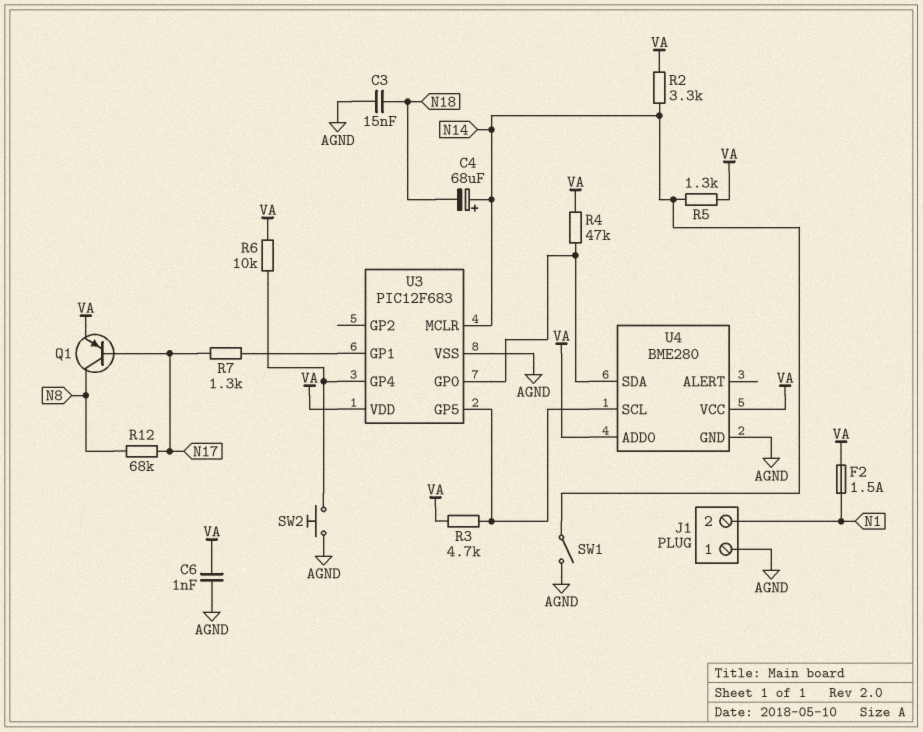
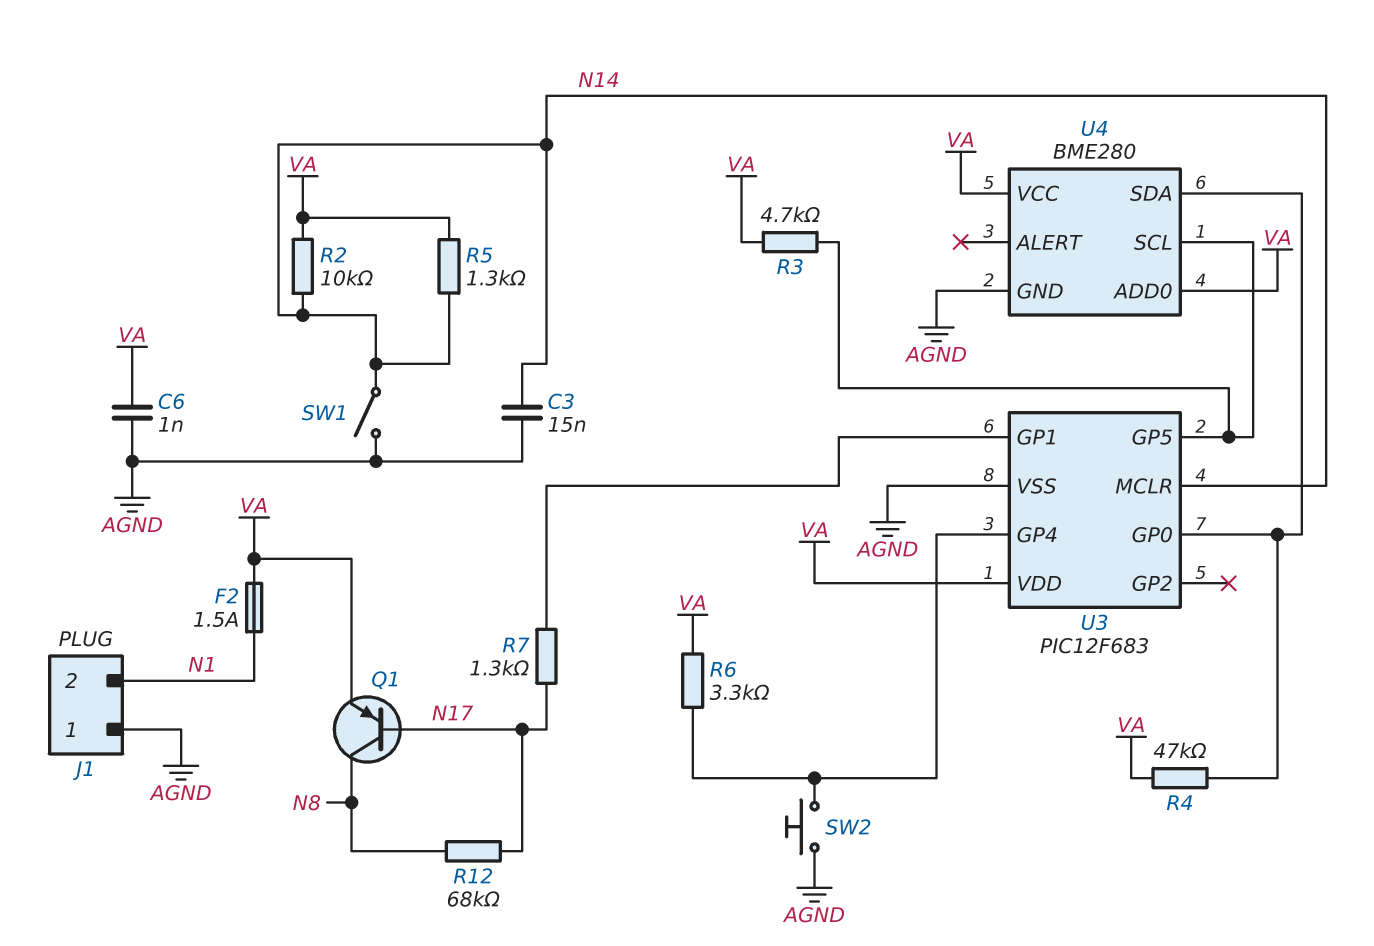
C3: 15nF (AGND, N18) -> 15nF (AGND, N14)
C4: 68uF (plus N14, minus N18) -> none
R2: 3.3k (N14, VA) -> 10k (N14, VA)
R6: 10k (U3/GP4, VA) -> 3.3k (U3/GP4, VA)

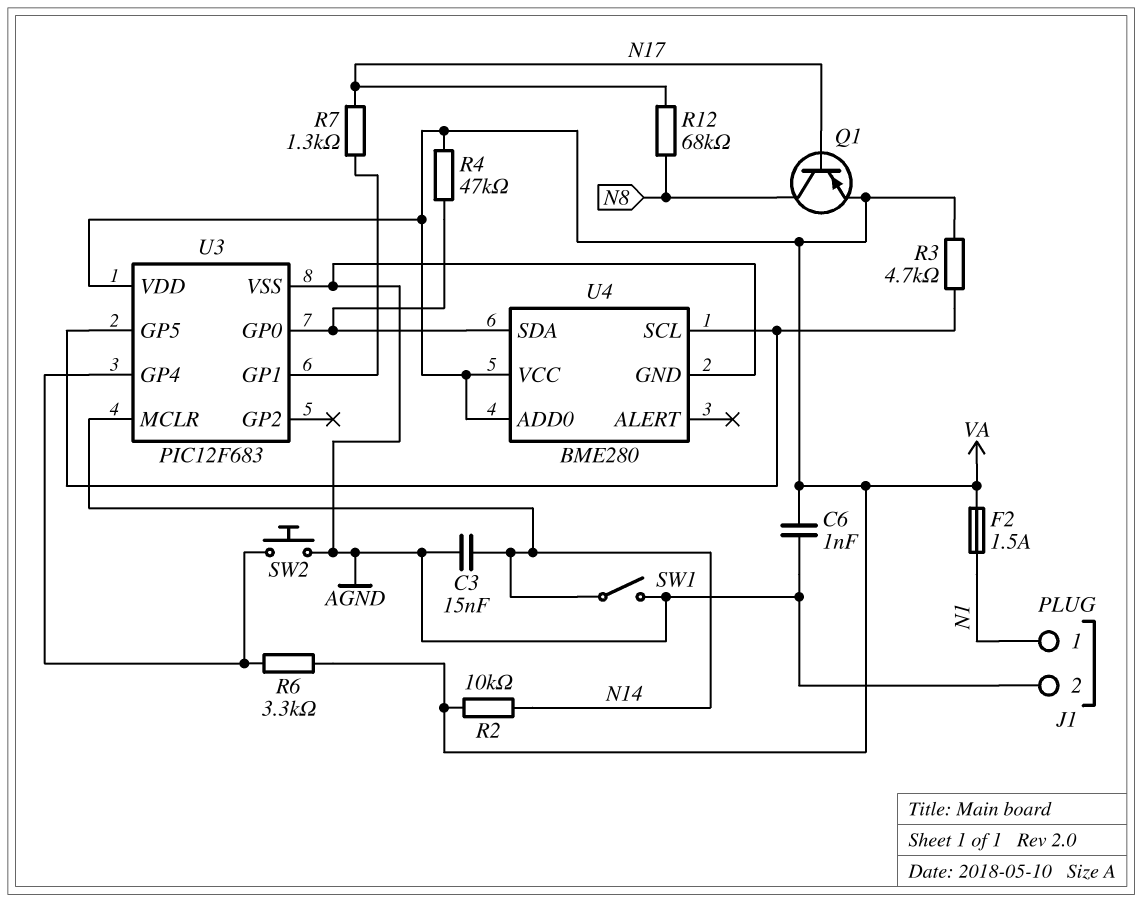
J1 pin 1: AGND -> N1
J1 pin 2: N1 -> AGND
R5: 1.3k (N14, VA) -> none

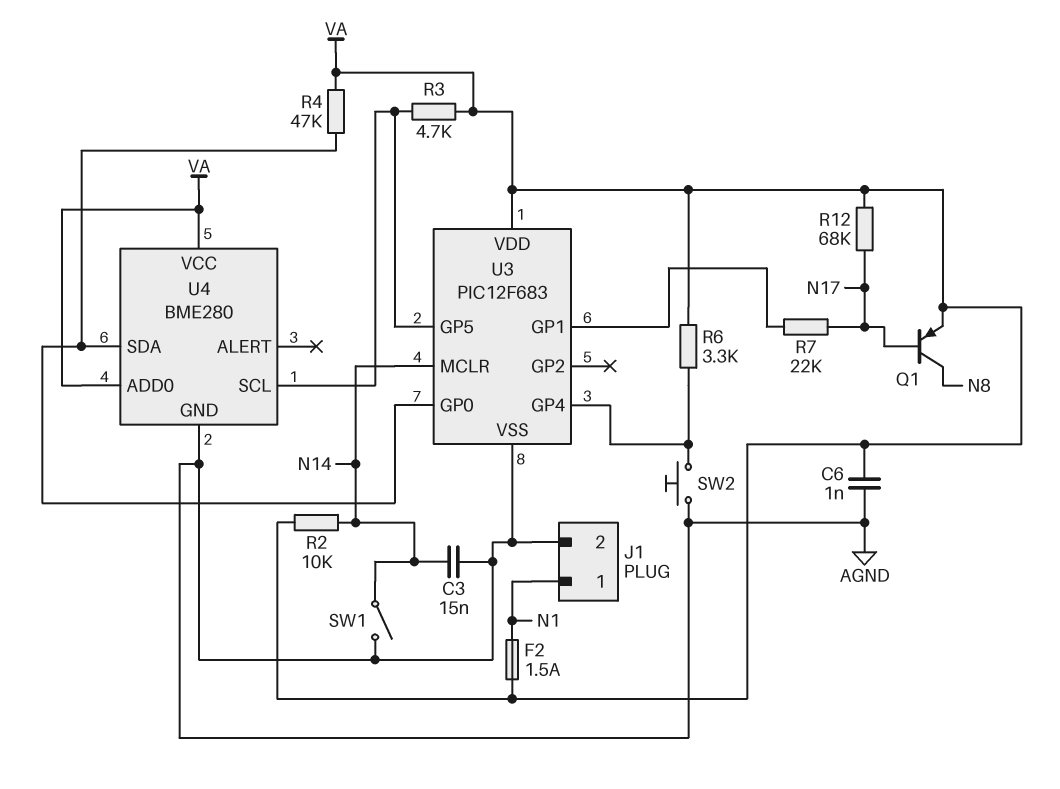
R7: 1.3k (N17, U3/GP1) -> 22k (N17, U3/GP1)
R12: 68k (N8, N17) -> 68k (N17, VA)

